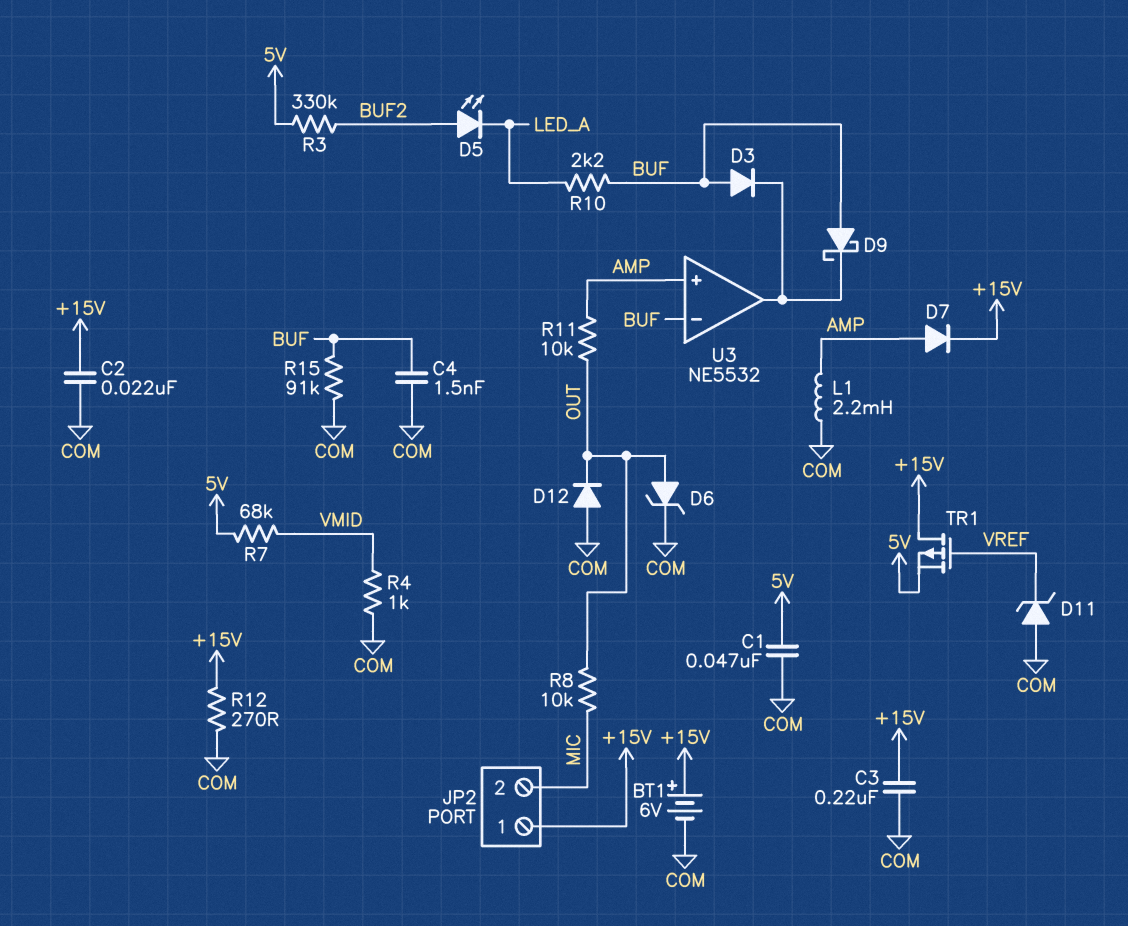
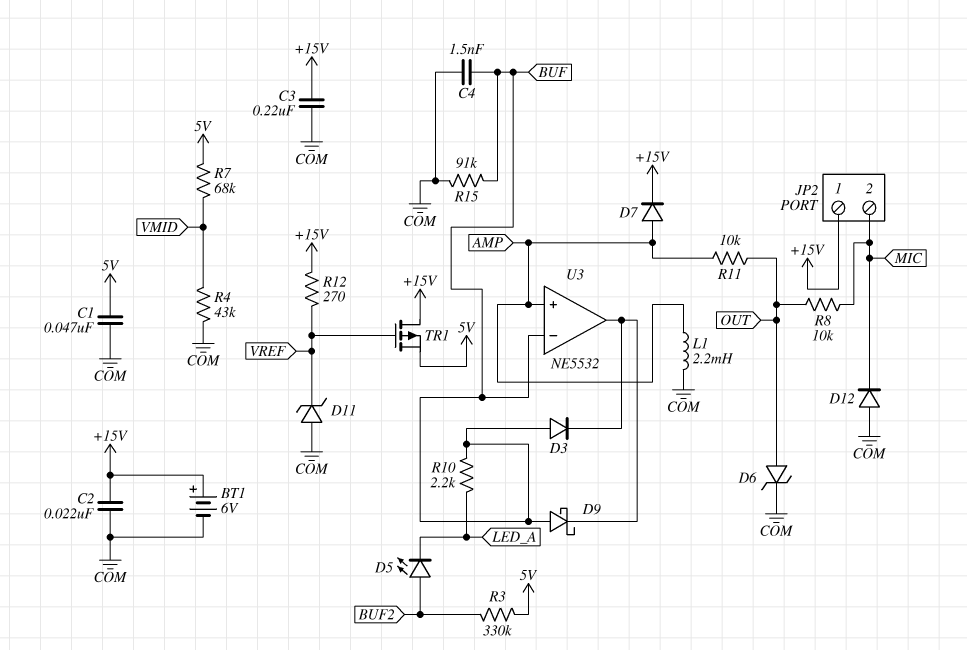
D12: diode (A COM, K OUT) -> diode (A COM, K MIC)
R4: 1k (COM, VMID) -> 43k (COM, VMID)
R12: 270 (+15V, COM) -> 270 (+15V, VREF)

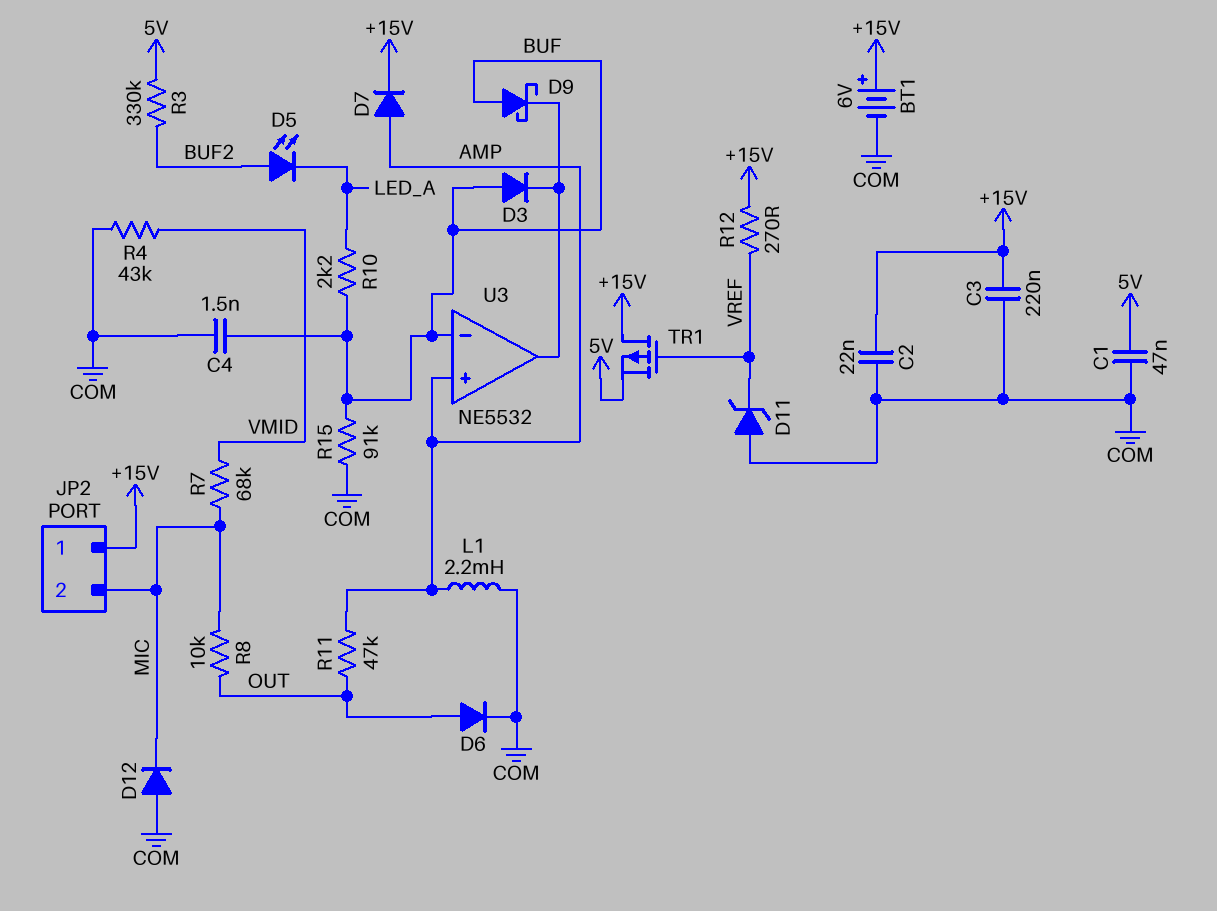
D6: zener (A OUT, K COM) -> diode (A OUT, K COM)
R7: 68k (5V, VMID) -> 68k (MIC, VMID)
R11: 10k (AMP, OUT) -> 47k (AMP, OUT)

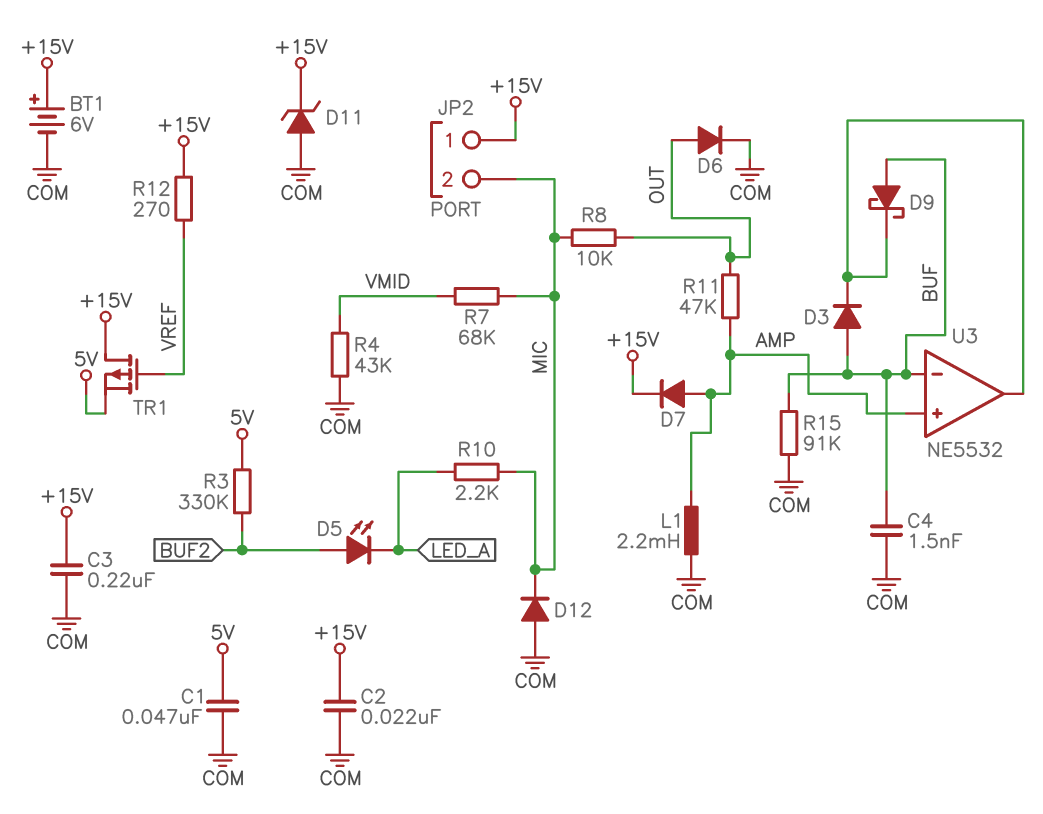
D11: zener (A COM, K VREF) -> zener (A COM, K +15V)
R10: 2.2k (BUF, LED_A) -> 2.2k (LED_A, MIC)

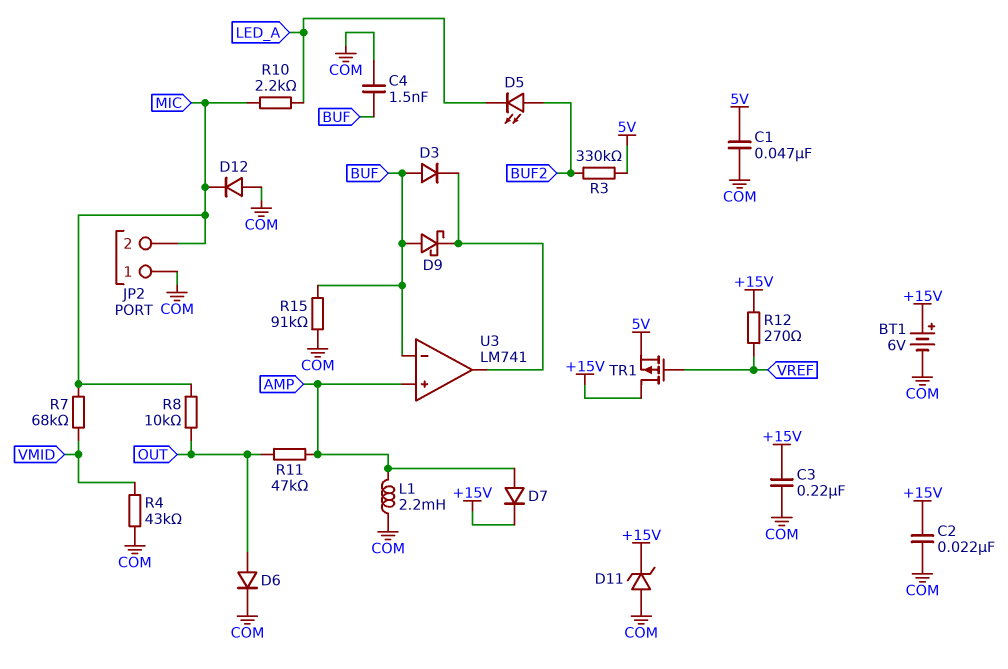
JP2 pin 1: +15V -> COM
U3: NE5532 -> LM741

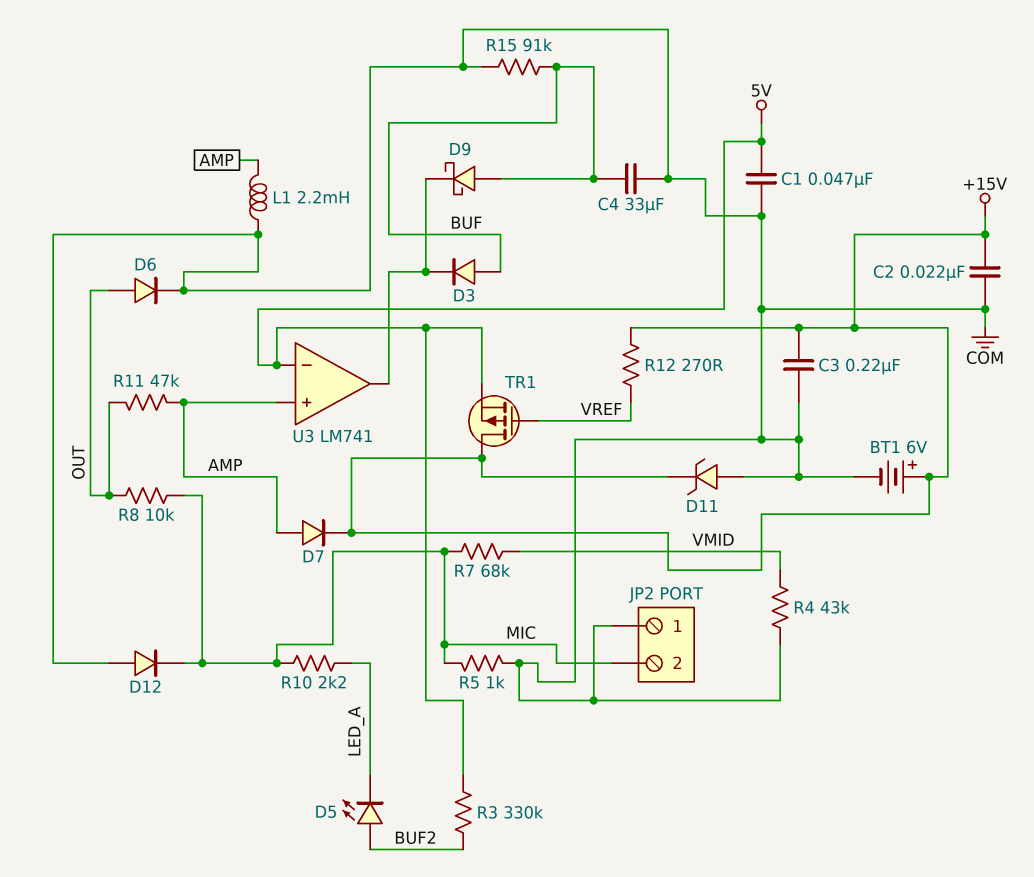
C4: 1.5nF (BUF, COM) -> 33uF (BUF, COM)
R5: none -> 1k (COM, MIC)
U3 pin in-: BUF -> 5V

